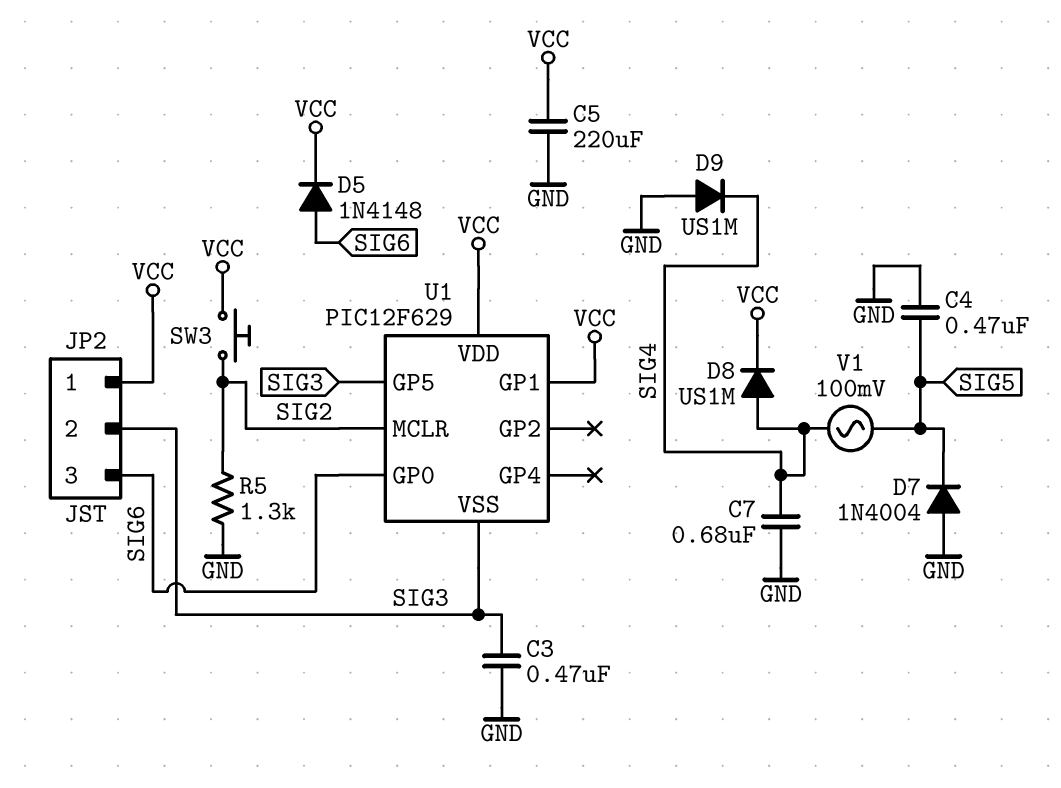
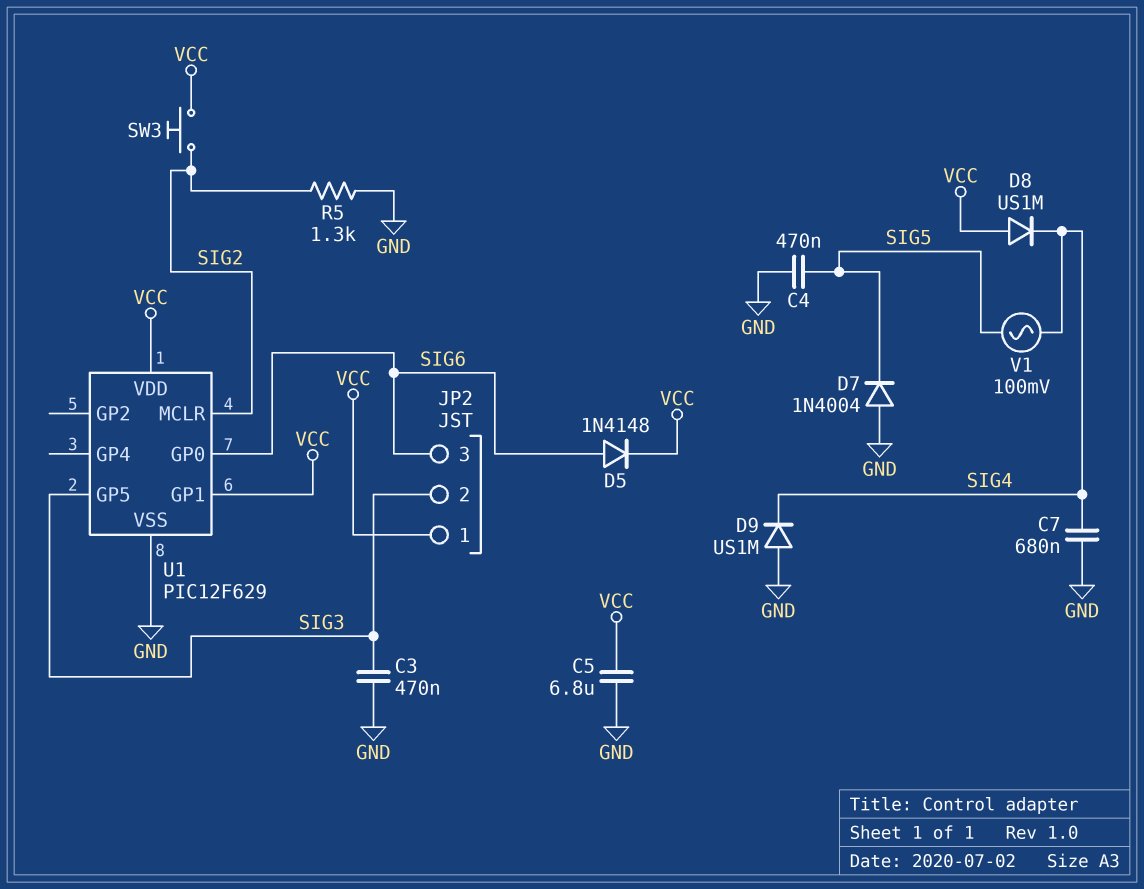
C5: 220uF (GND, VCC) -> 6.8uF (GND, VCC)
D8: diode US1M (A SIG4, K VCC) -> diode US1M (A VCC, K SIG4)
U1 pin VSS: SIG3 -> GND

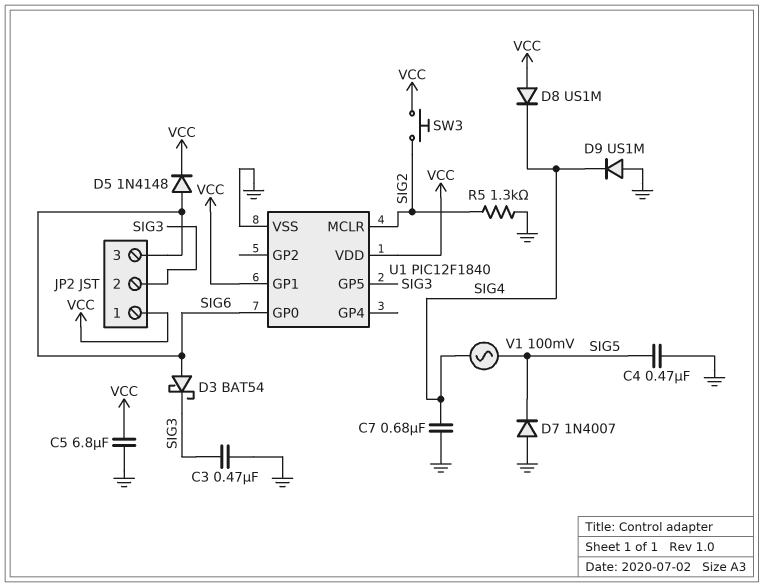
D3: none -> schottky BAT54 (A SIG6, K SIG3)
D7: diode 1N4004 (A GND, K SIG5) -> diode 1N4007 (A GND, K SIG5)
U1: PIC12F629 -> PIC12F1840

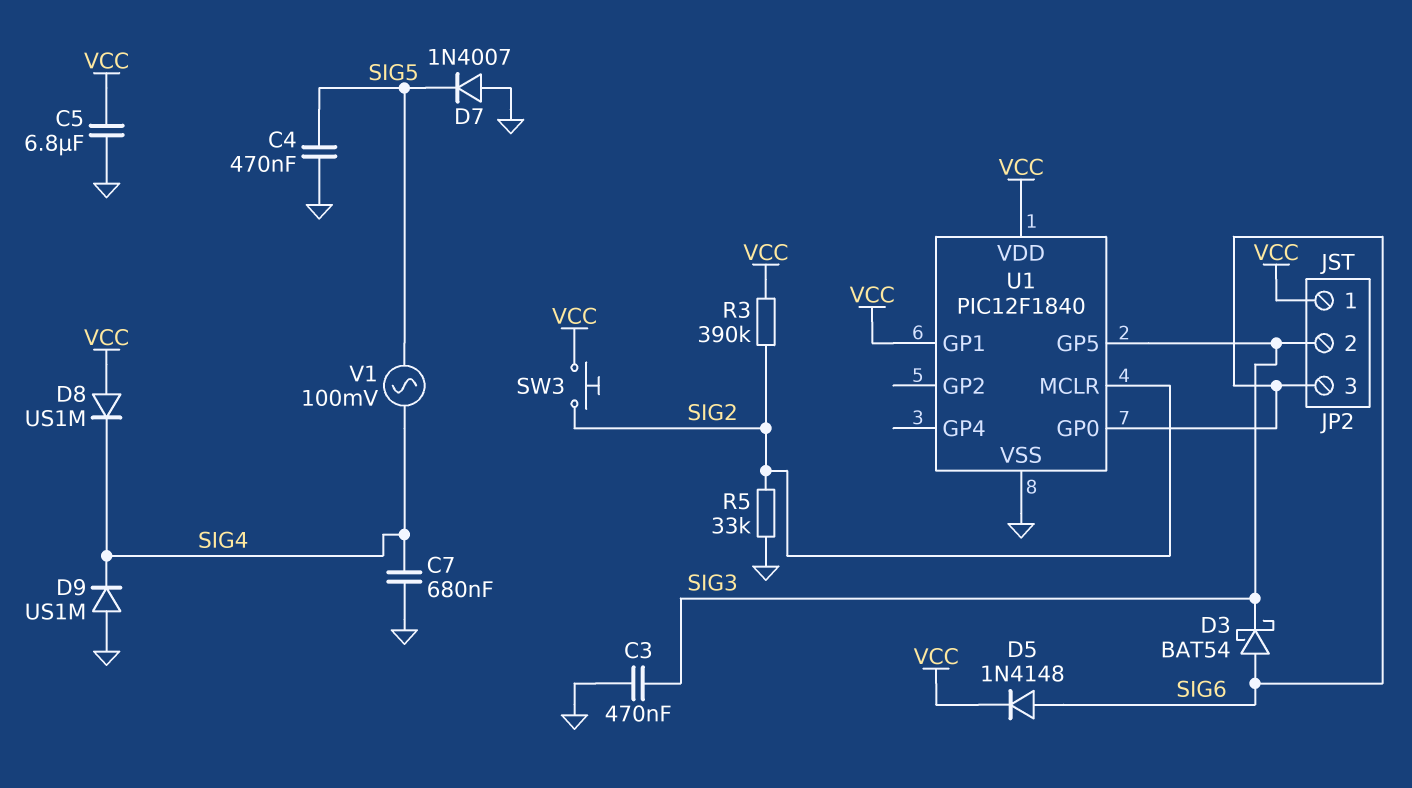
R3: none -> 390k (SIG2, VCC)
R5: 1.3k (GND, SIG2) -> 33k (GND, SIG2)

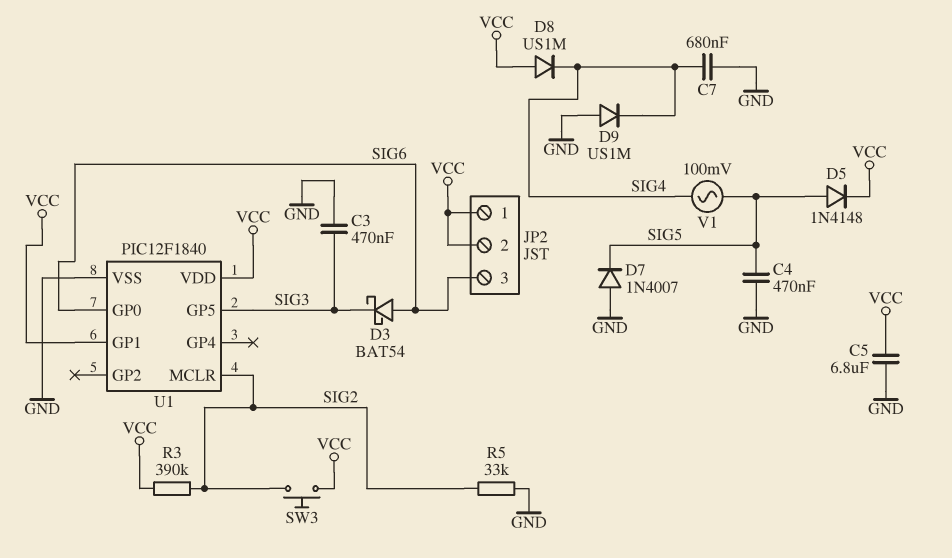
D5: diode 1N4148 (A SIG6, K VCC) -> diode 1N4148 (A SIG5, K VCC)
JP2 pin 2: SIG3 -> VCC

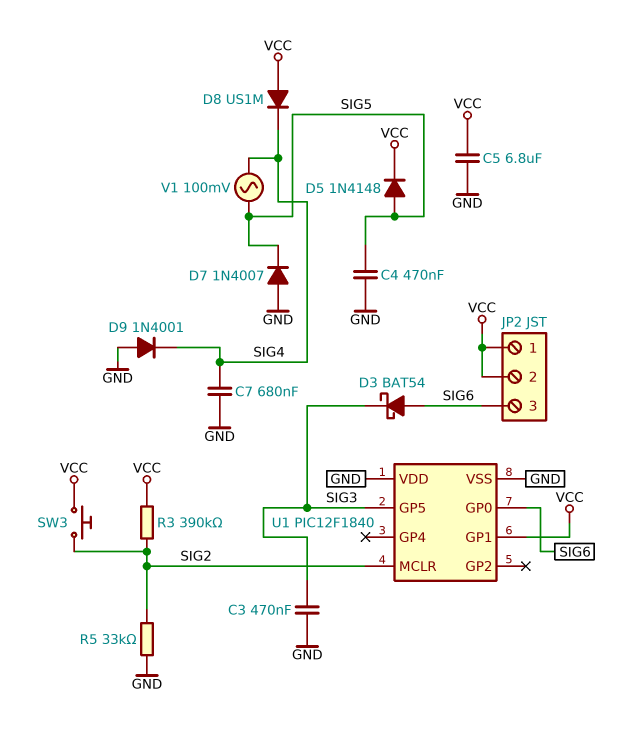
D9: diode US1M (A GND, K SIG4) -> diode 1N4001 (A GND, K SIG4)
U1 pin VDD: VCC -> GND

